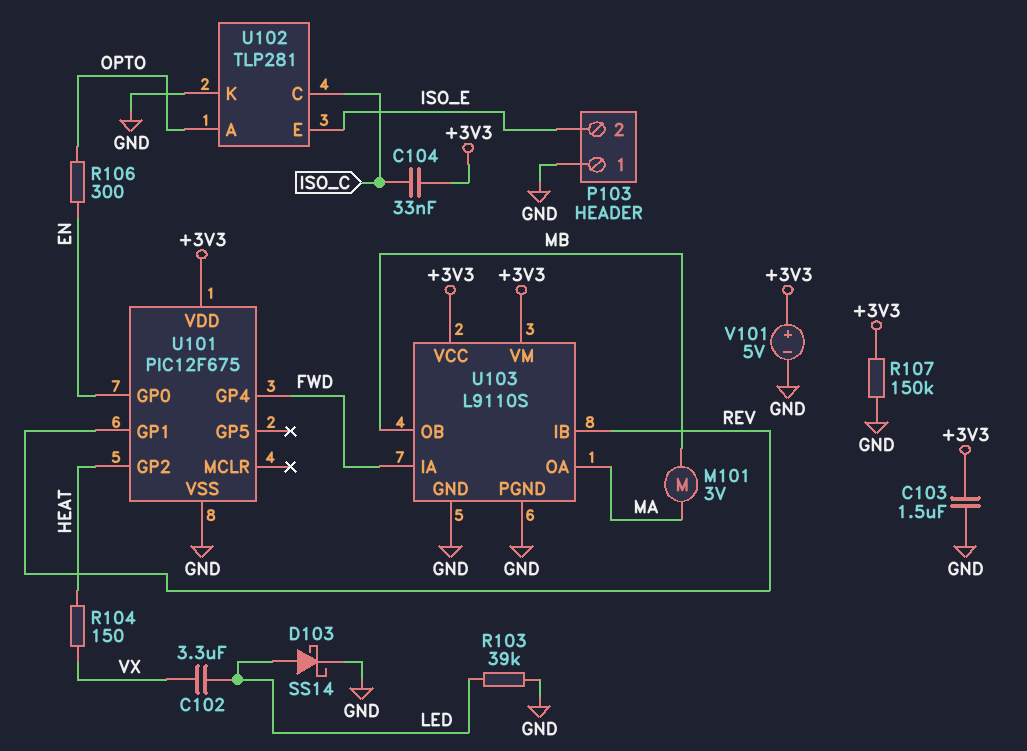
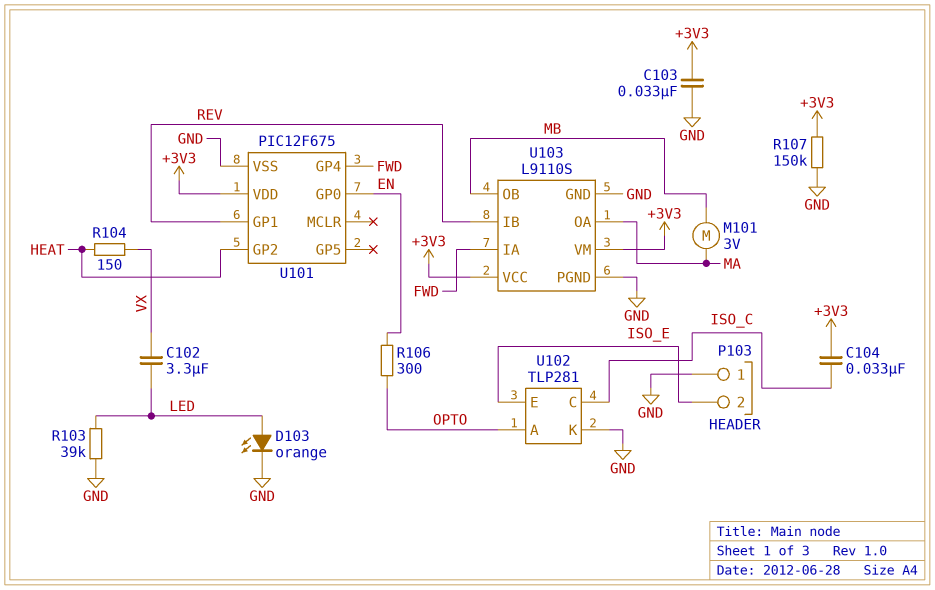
C103: 1.5uF (+3V3, GND) -> 33nF (+3V3, GND)
D103: schottky SS14 (A LED, K GND) -> LED orange (A LED, K GND)
V101: 5V (plus +3V3, minus GND) -> none

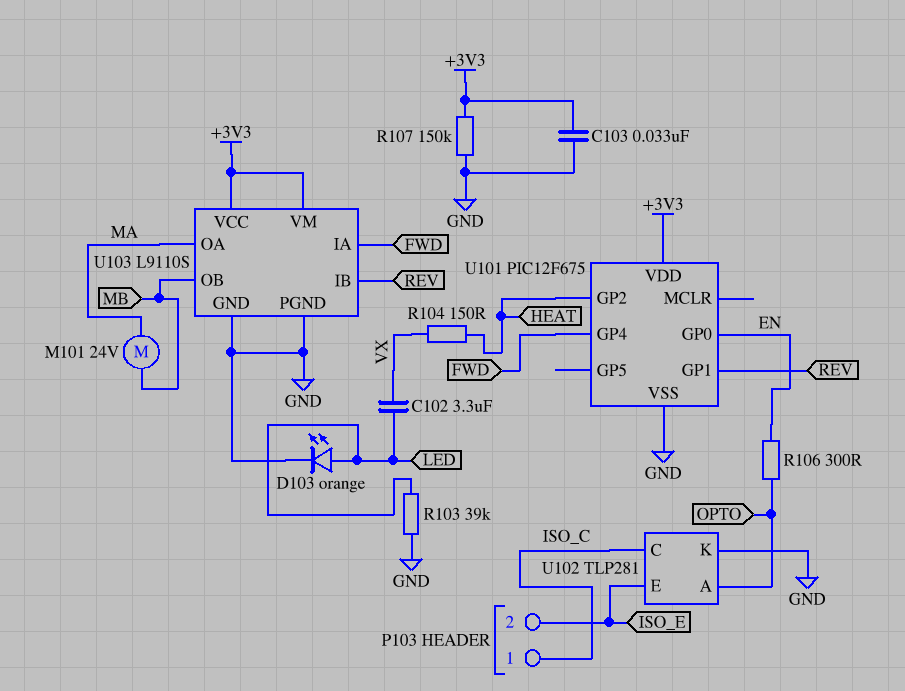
C104: 33nF (+3V3, ISO_C) -> none
M101: motor 3V (MA, MB) -> motor 24V (MA, MB)
P103 pin 1: GND -> ISO_C

